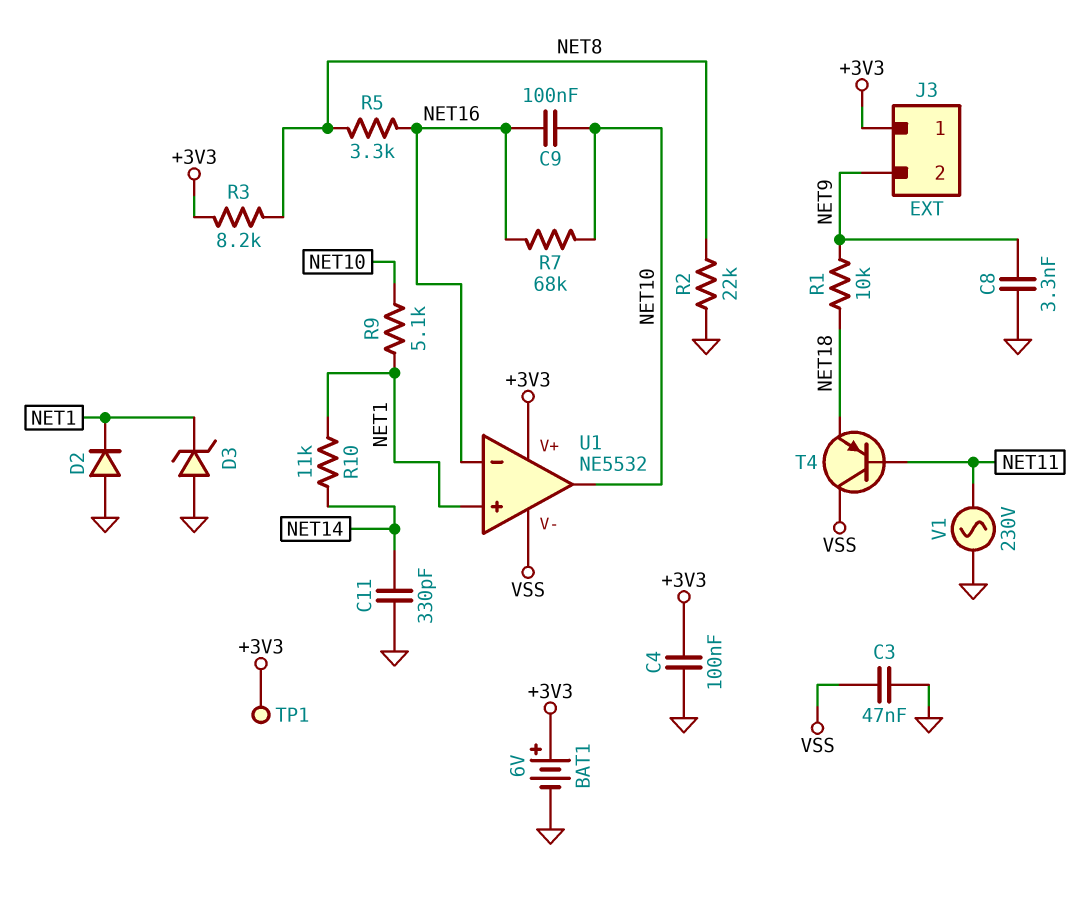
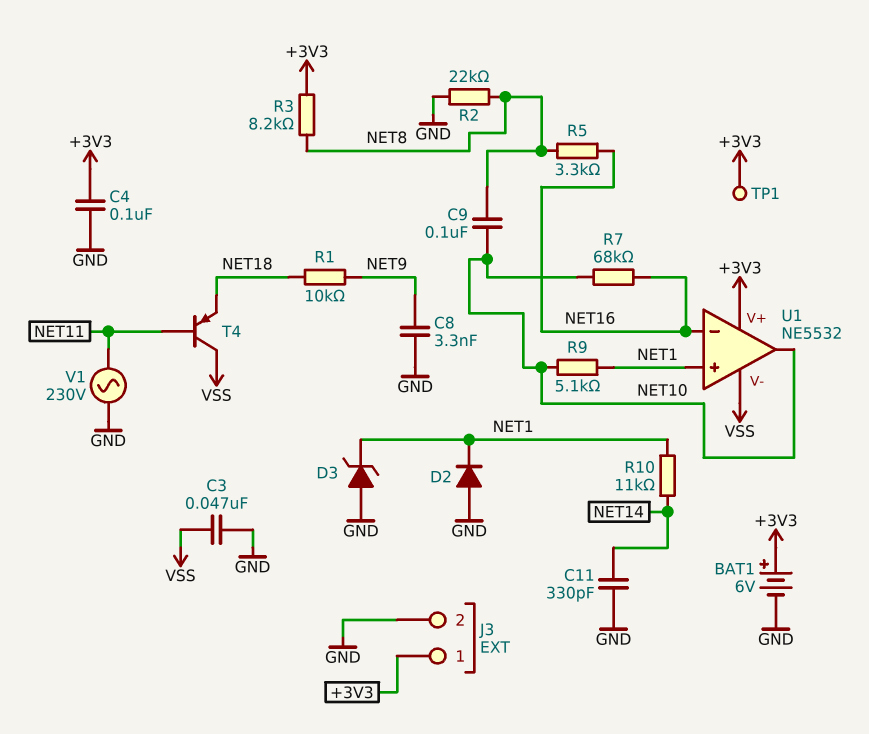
C9: 100nF (NET10, NET16) -> 100nF (NET8, NET10)
J3 pin 2: NET9 -> GND

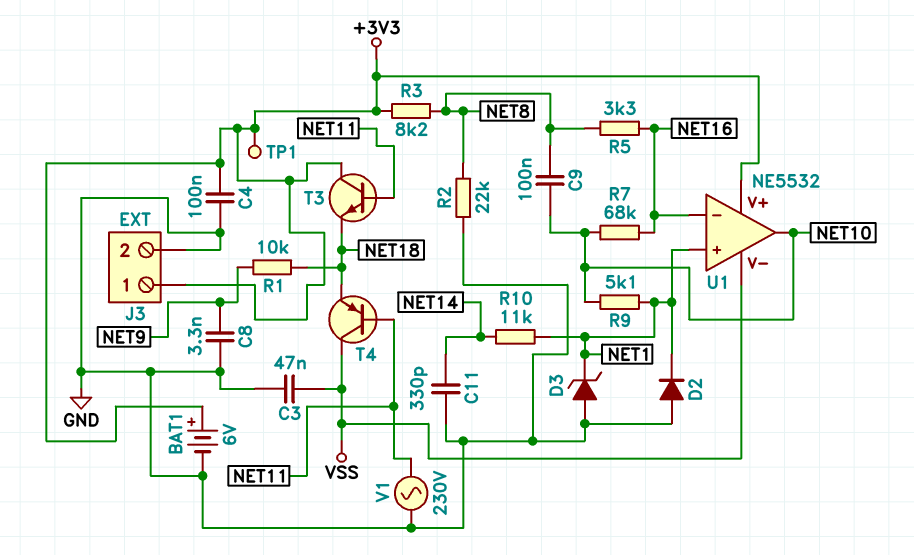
T3: none -> NPN (B NET11, C +3V3, E NET18)

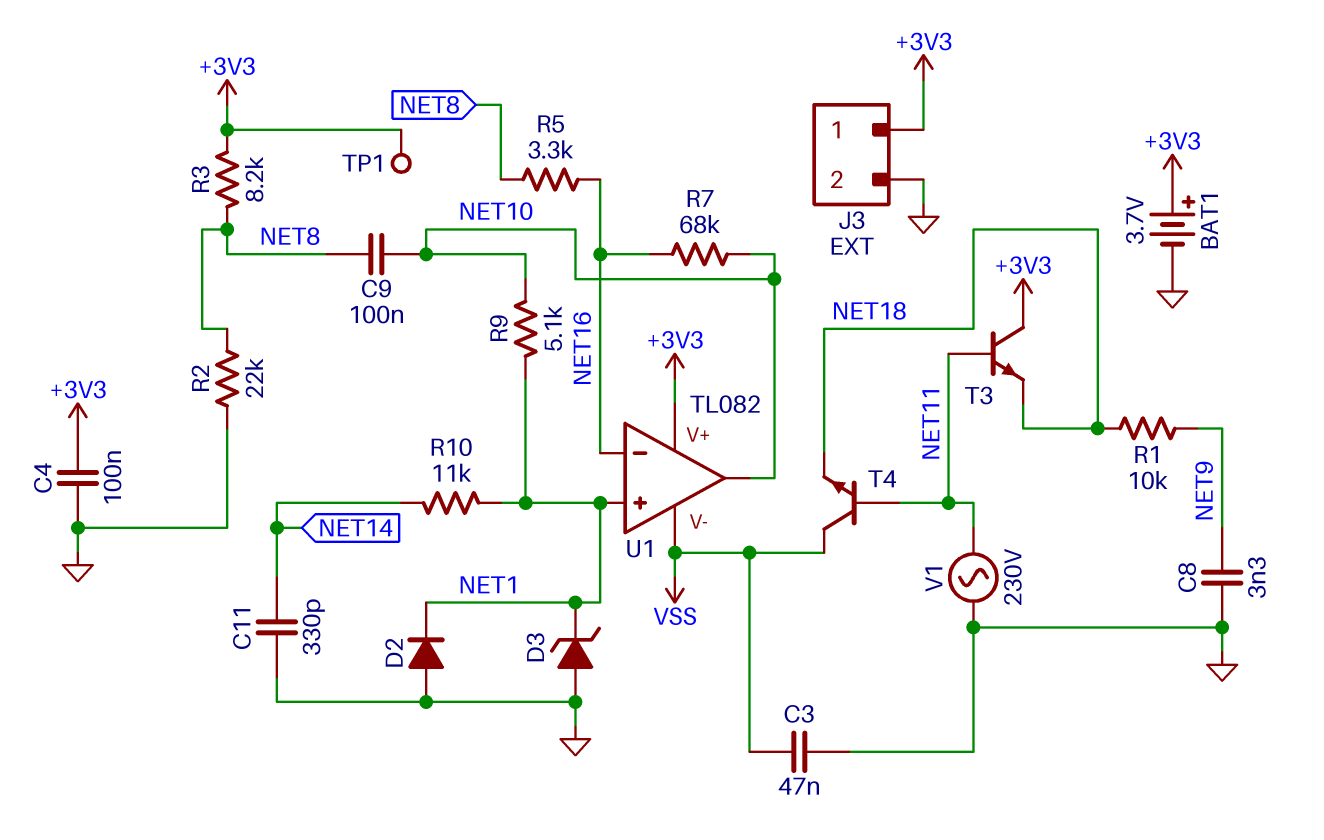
BAT1: 6V (plus +3V3, minus GND) -> 3.7V (plus +3V3, minus GND)
T4: PNP (B NET11, C VSS, E NET18) -> NPN (B NET11, C VSS, E NET18)
U1: NE5532 -> TL082

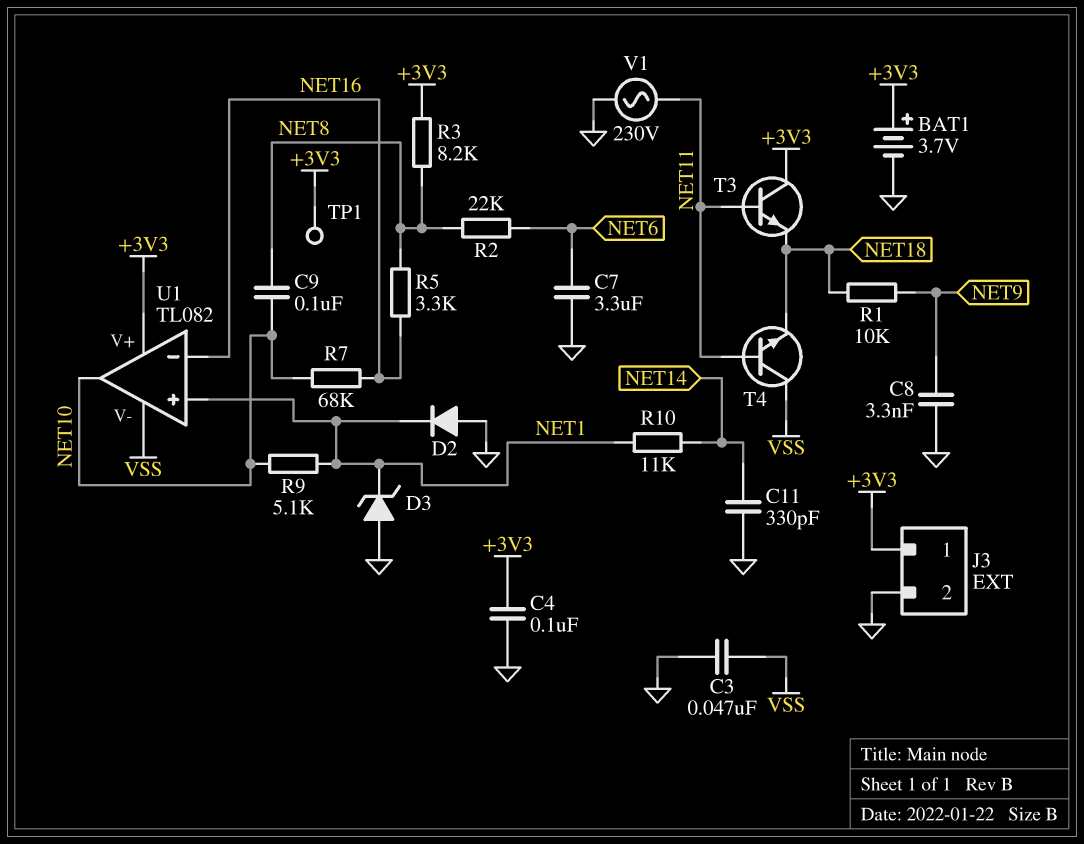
C7: none -> 3.3uF (GND, NET6)
R2: 22k (GND, NET8) -> 22k (NET6, NET8)

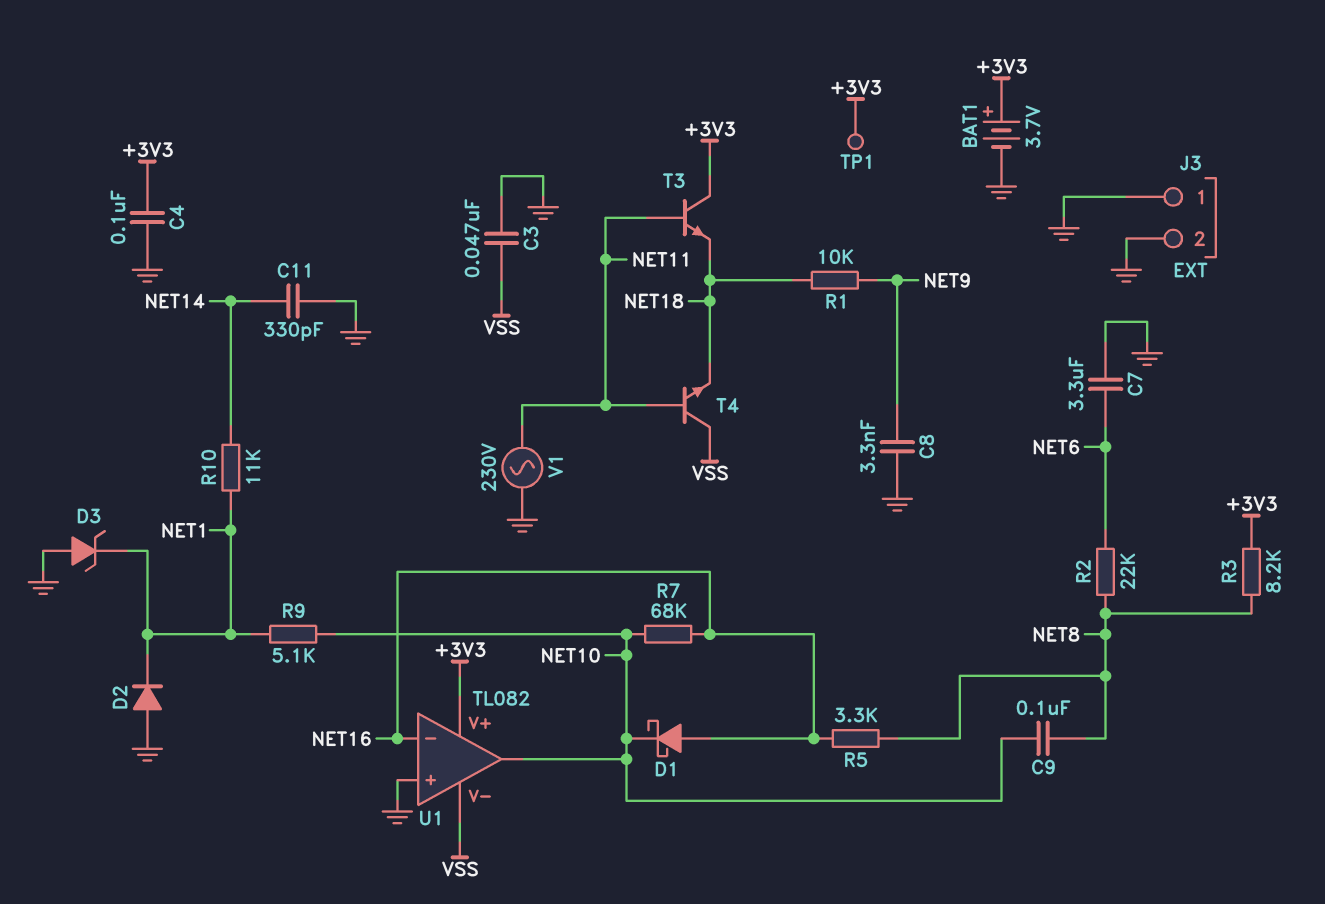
D1: none -> schottky (A NET16, K NET10)
J3 pin 1: +3V3 -> GND
U1 pin in+: NET1 -> GND

